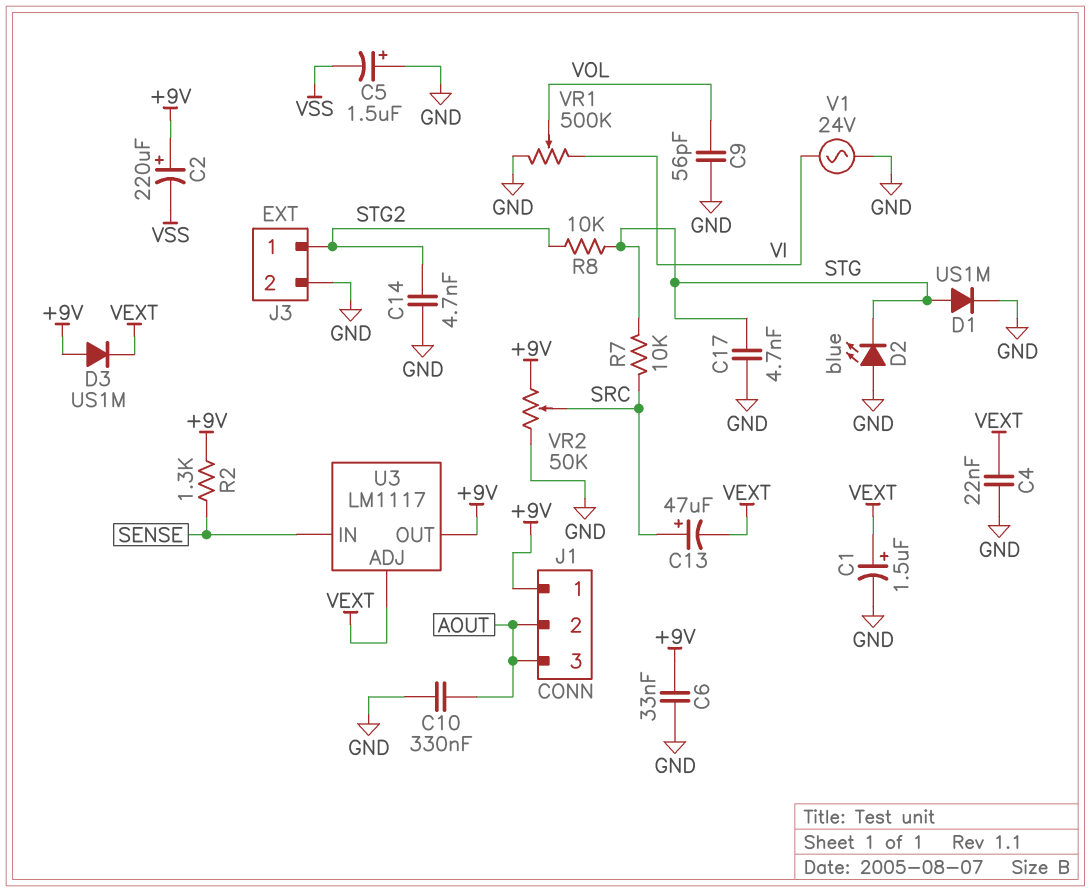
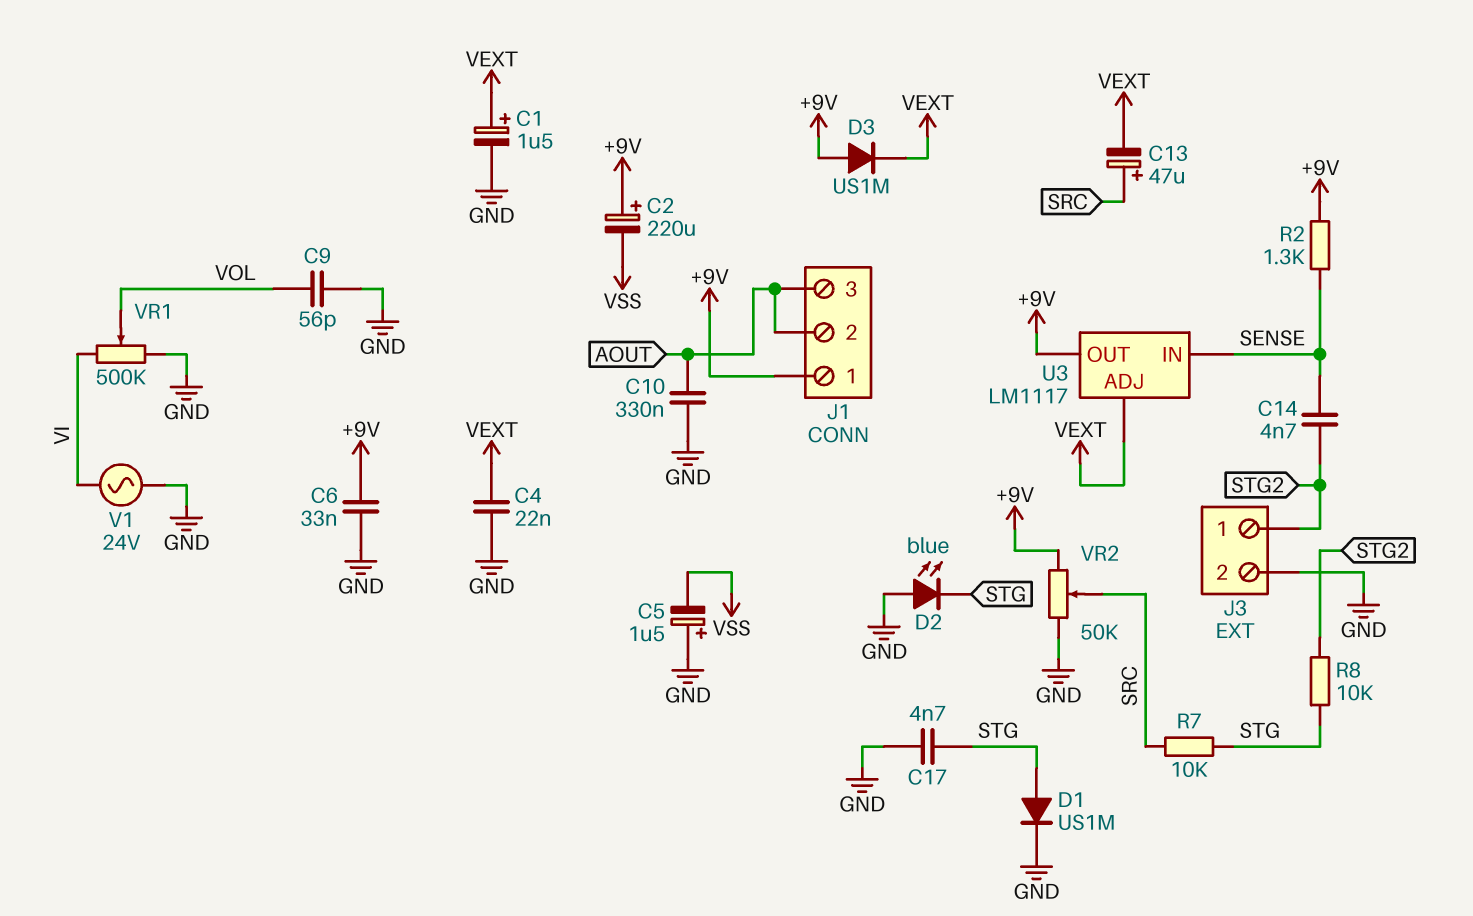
C14: 4.7nF (GND, STG2) -> 4.7nF (SENSE, STG2)

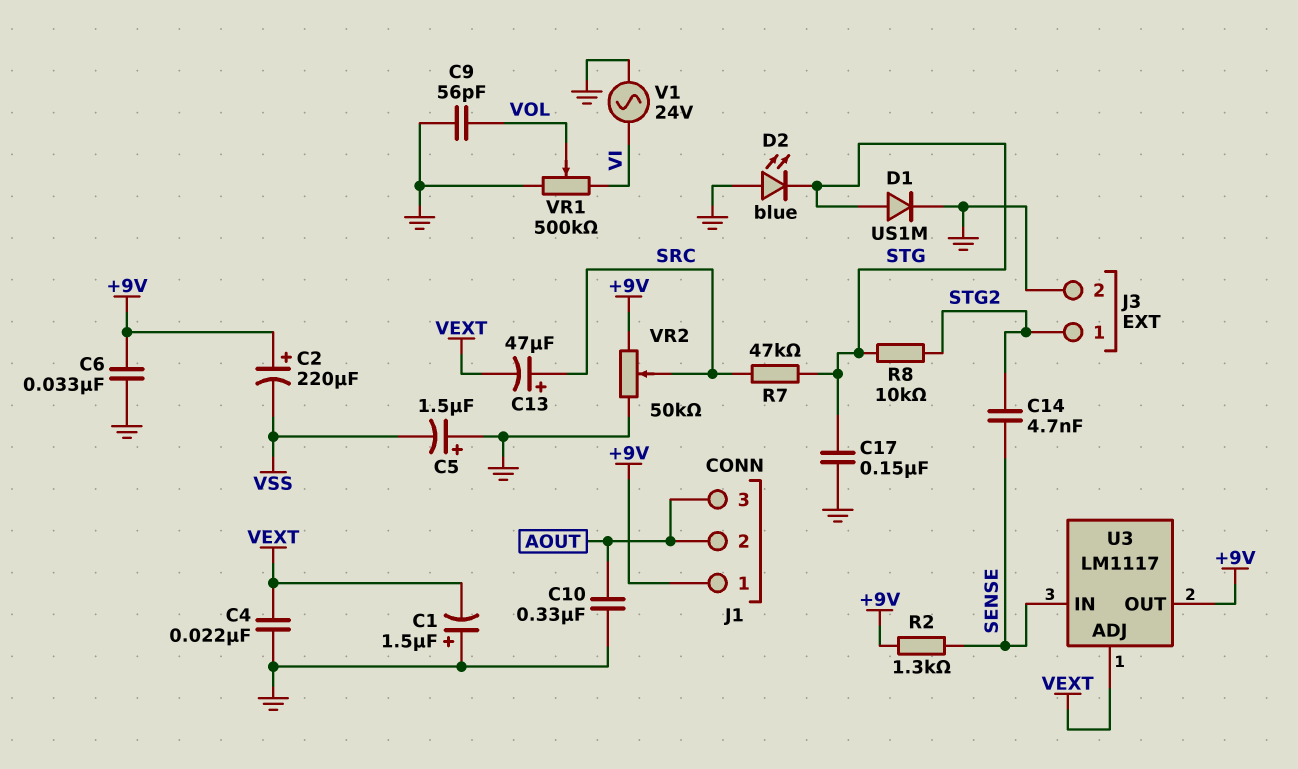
C1: 1.5uF (plus VEXT, minus GND) -> 1.5uF (plus GND, minus VEXT)
C17: 4.7nF (GND, STG) -> 150nF (GND, STG)
D3: diode US1M (A +9V, K VEXT) -> none
R7: 10k (SRC, STG) -> 47k (SRC, STG)

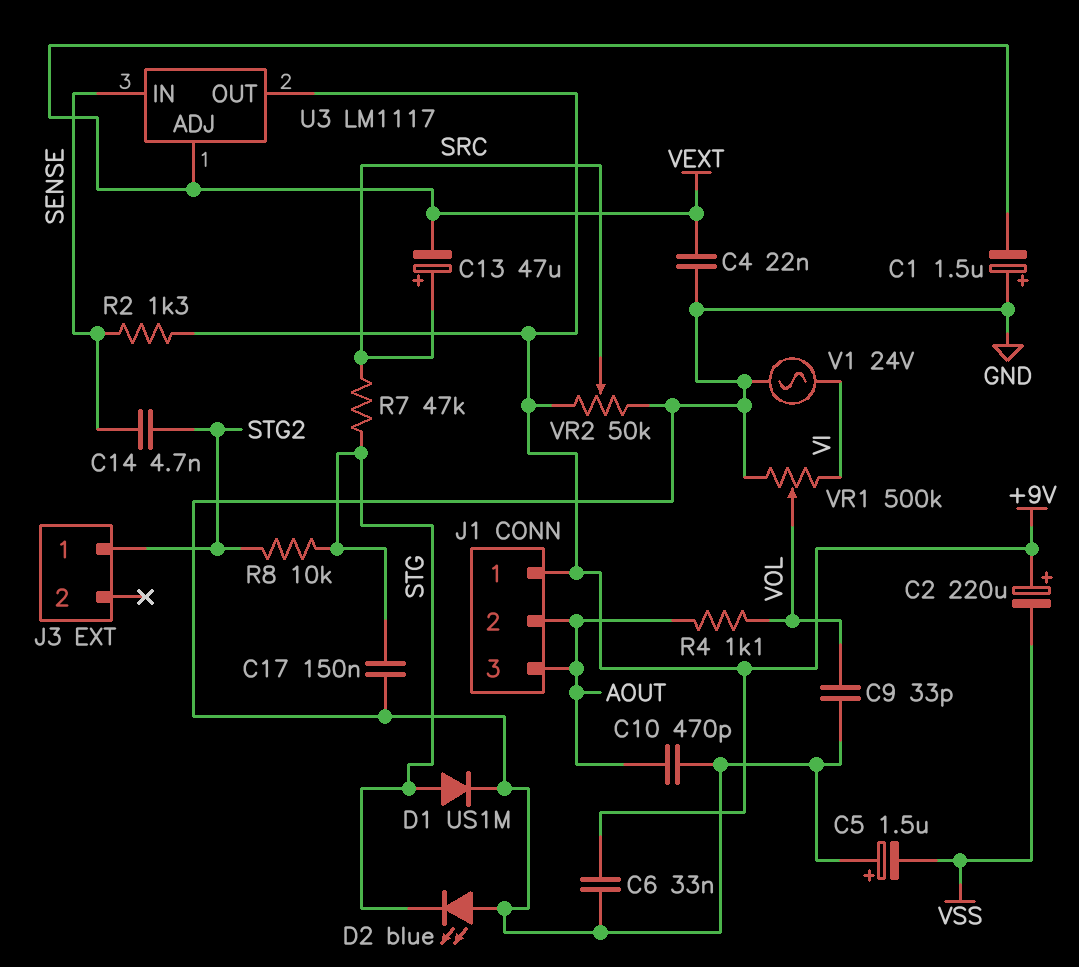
C9: 56pF (GND, VOL) -> 33pF (GND, VOL)
C10: 330nF (AOUT, GND) -> 470pF (AOUT, GND)
J3 pin 2: GND -> none
R4: none -> 1.1k (AOUT, VOL)

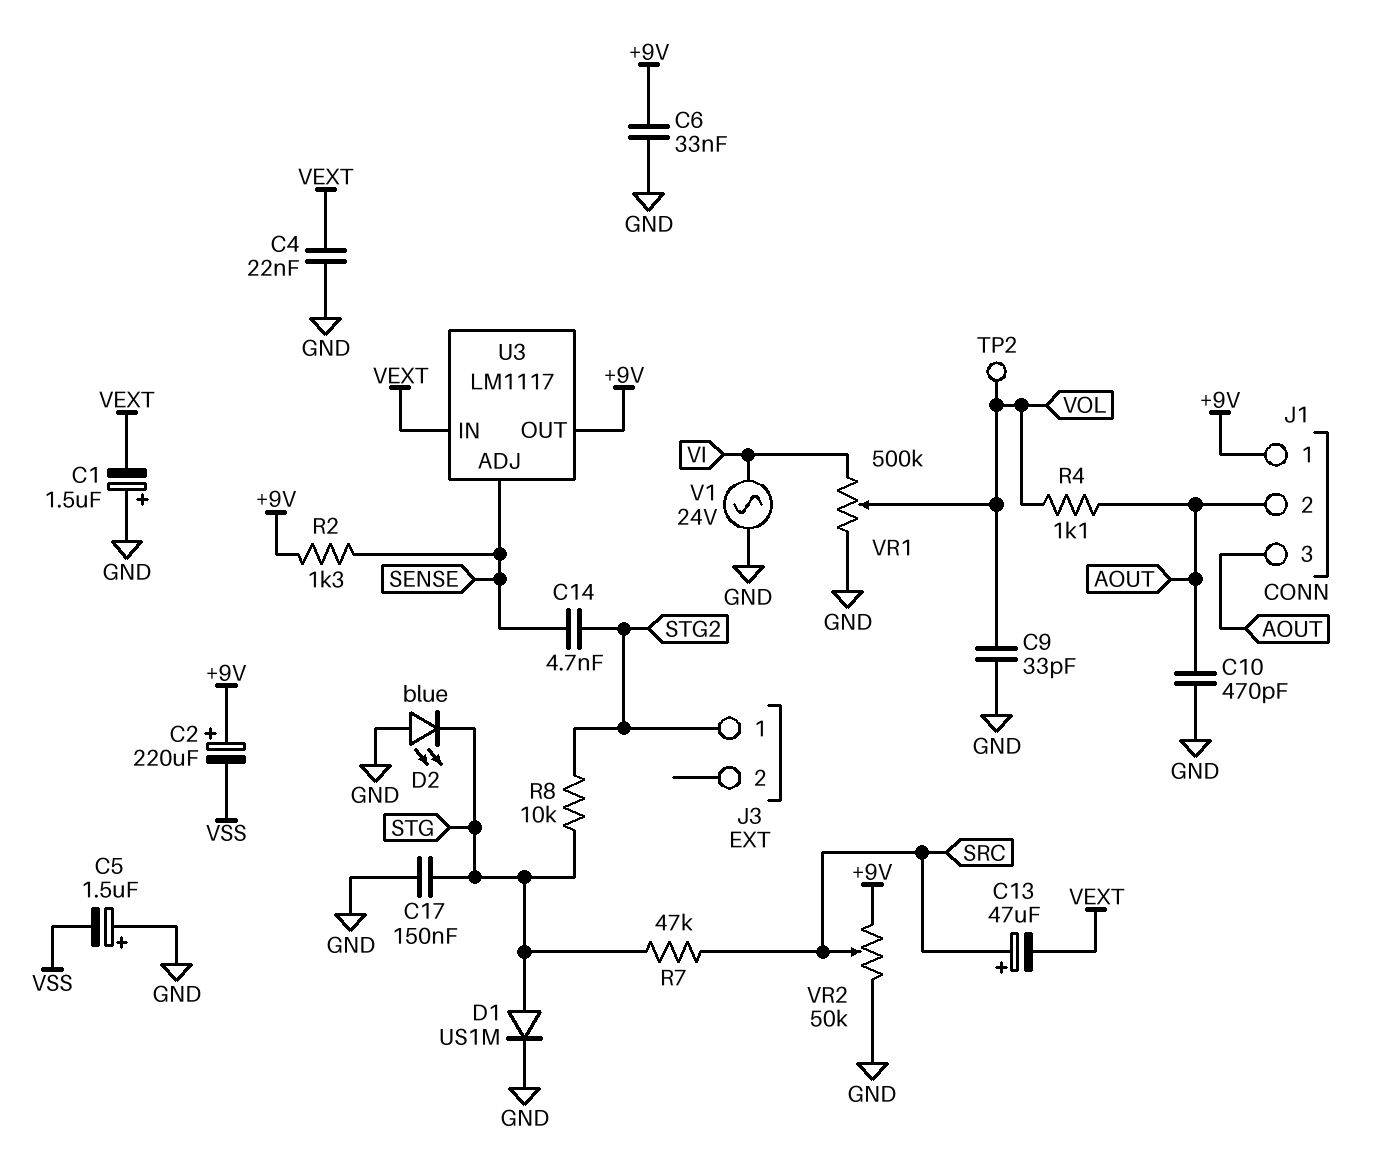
TP2: none -> test point (VOL)
U3 pin ADJ: VEXT -> SENSE
U3 pin IN: SENSE -> VEXT

